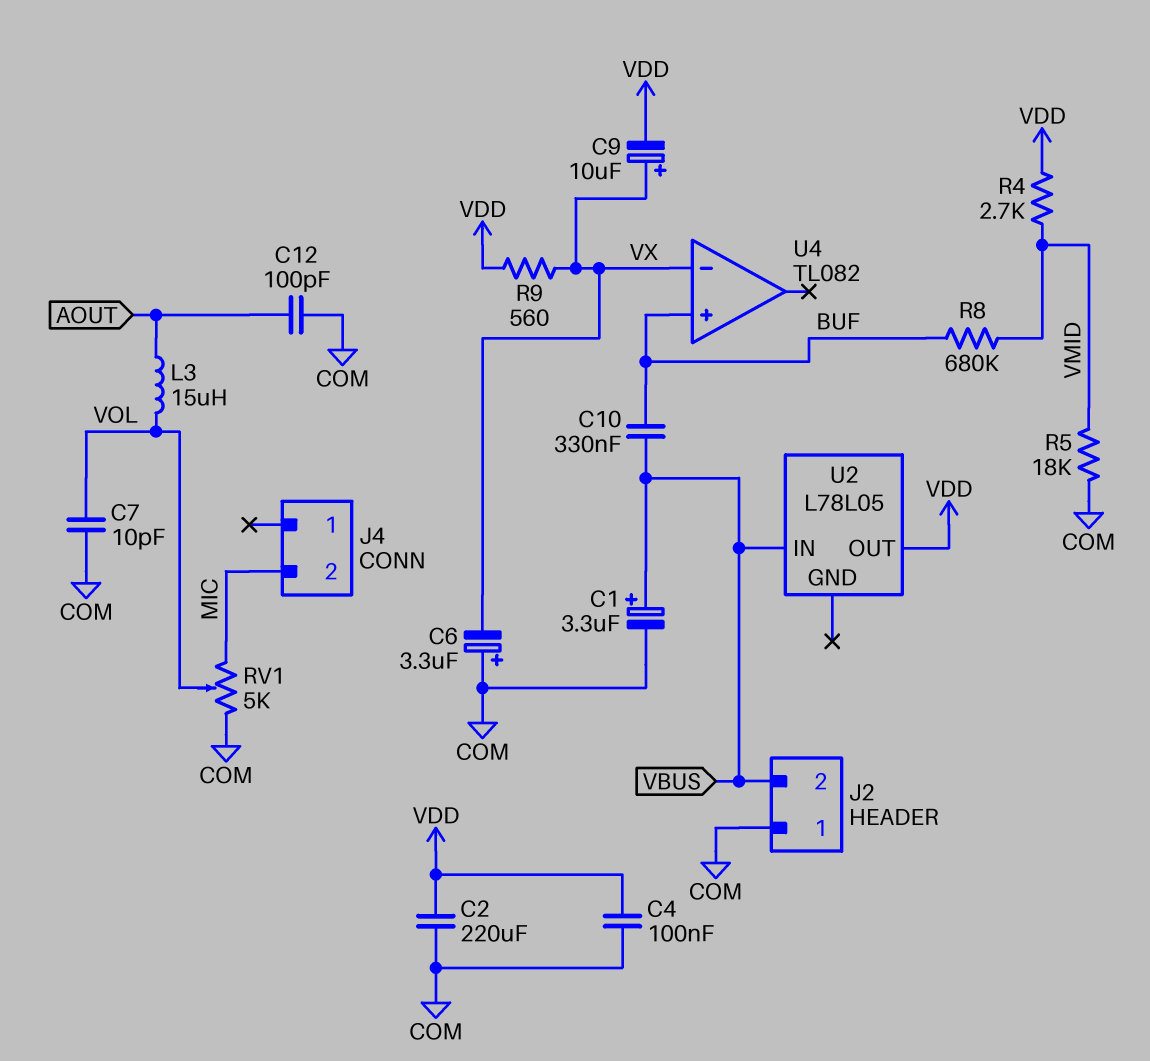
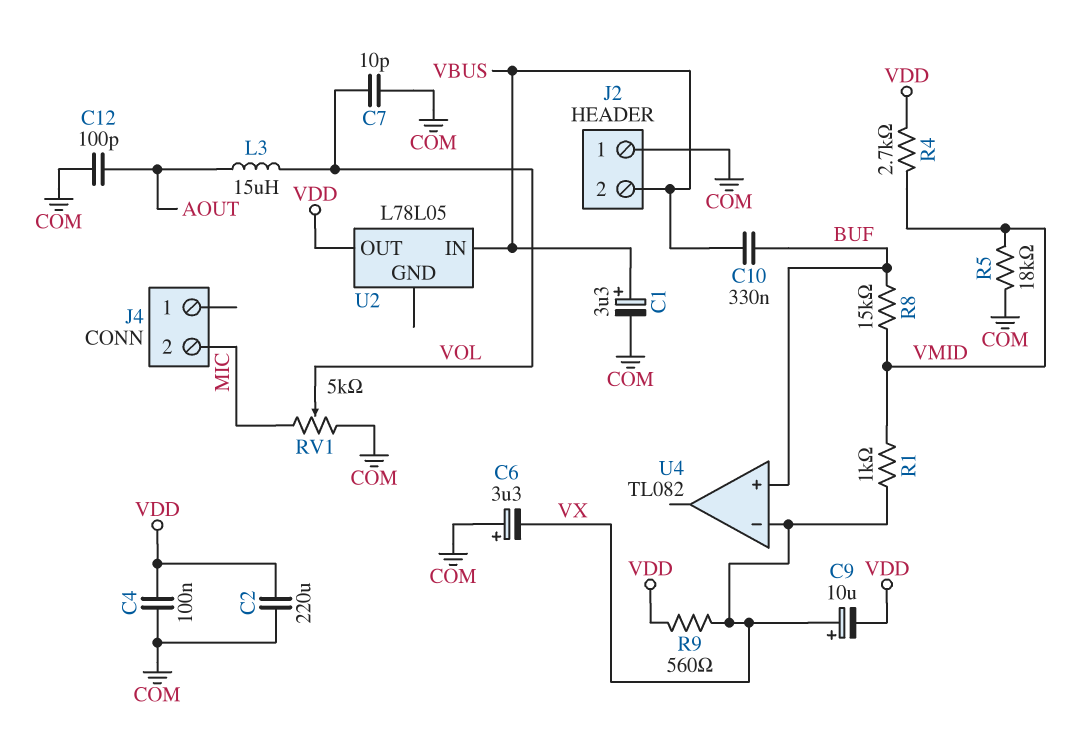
R1: none -> 1k (VMID, VX)
R8: 680k (BUF, VMID) -> 15k (BUF, VMID)

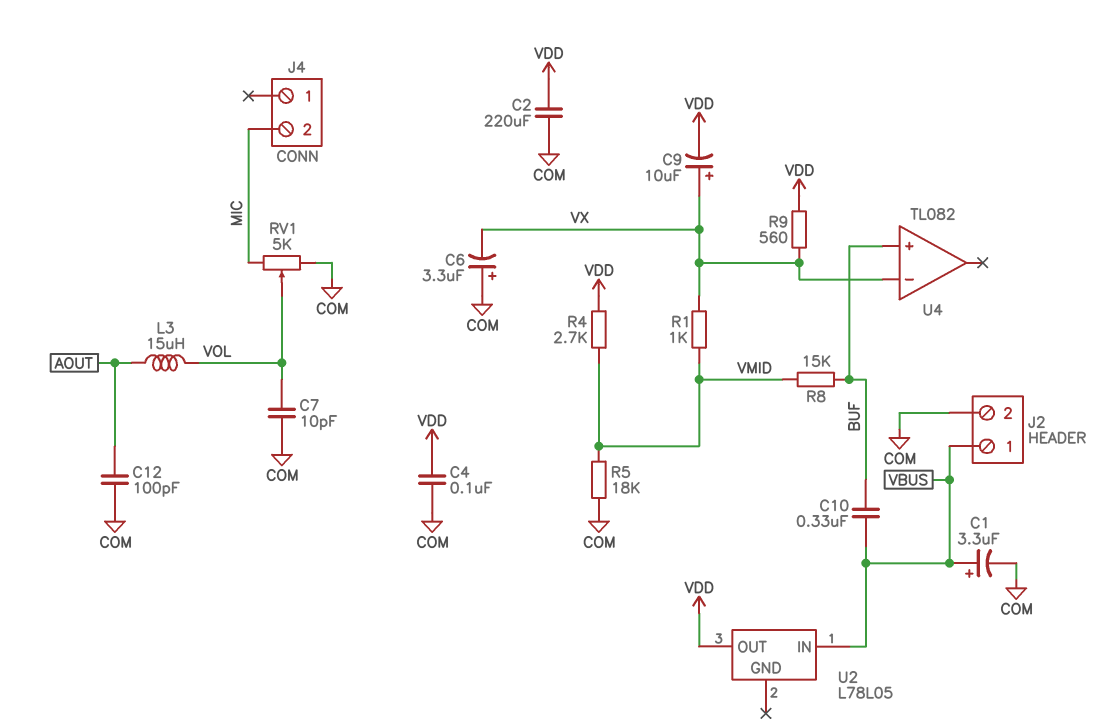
J2 pin 1: COM -> VBUS
J2 pin 2: VBUS -> COM

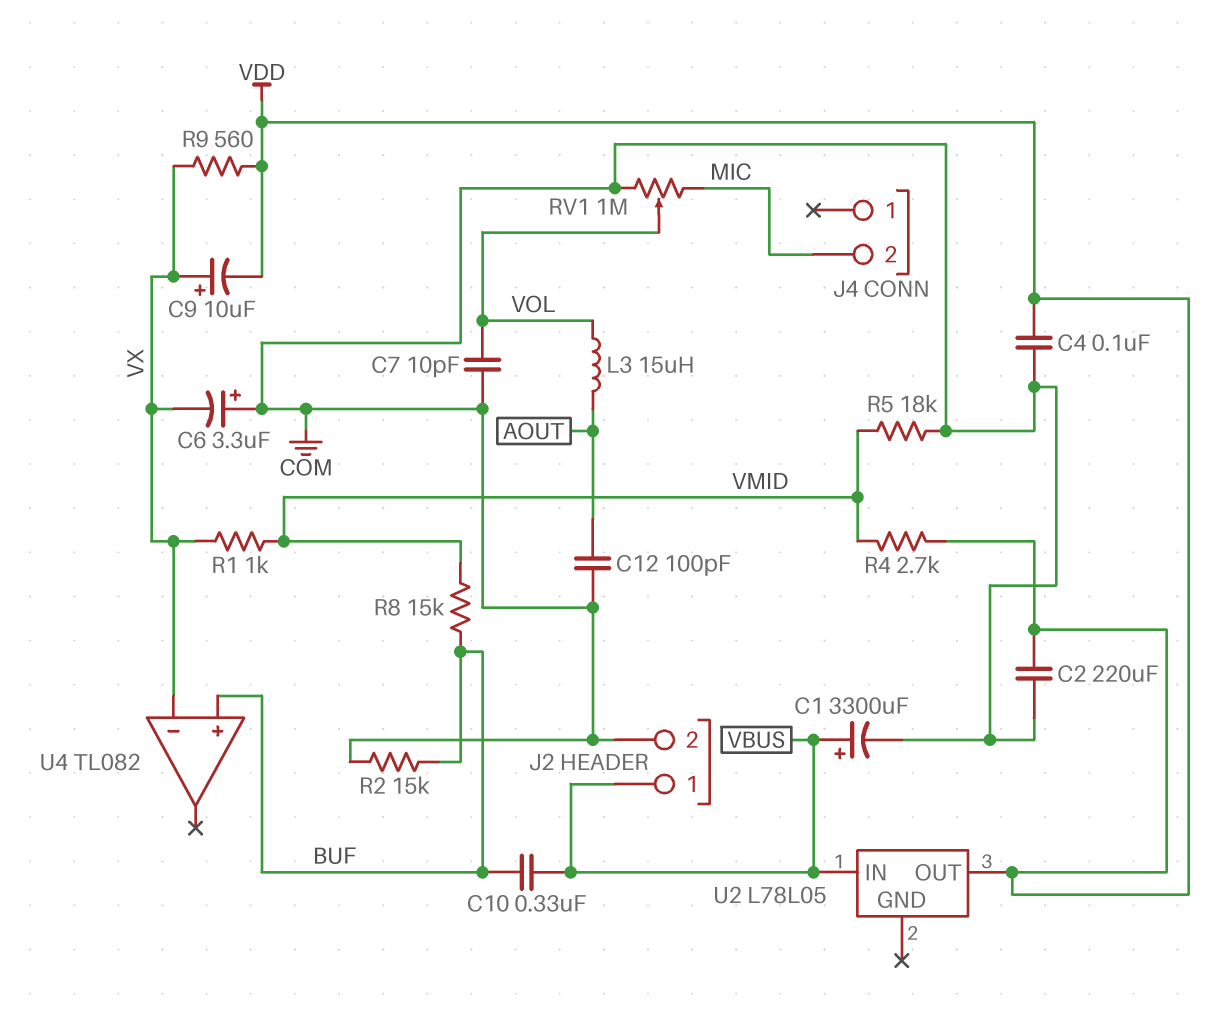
C1: 3.3uF (plus VBUS, minus COM) -> 3300uF (plus VBUS, minus COM)
R2: none -> 15k (BUF, COM)
RV1: 5k (COM, MIC, wiper VOL) -> 1M (COM, MIC, wiper VOL)

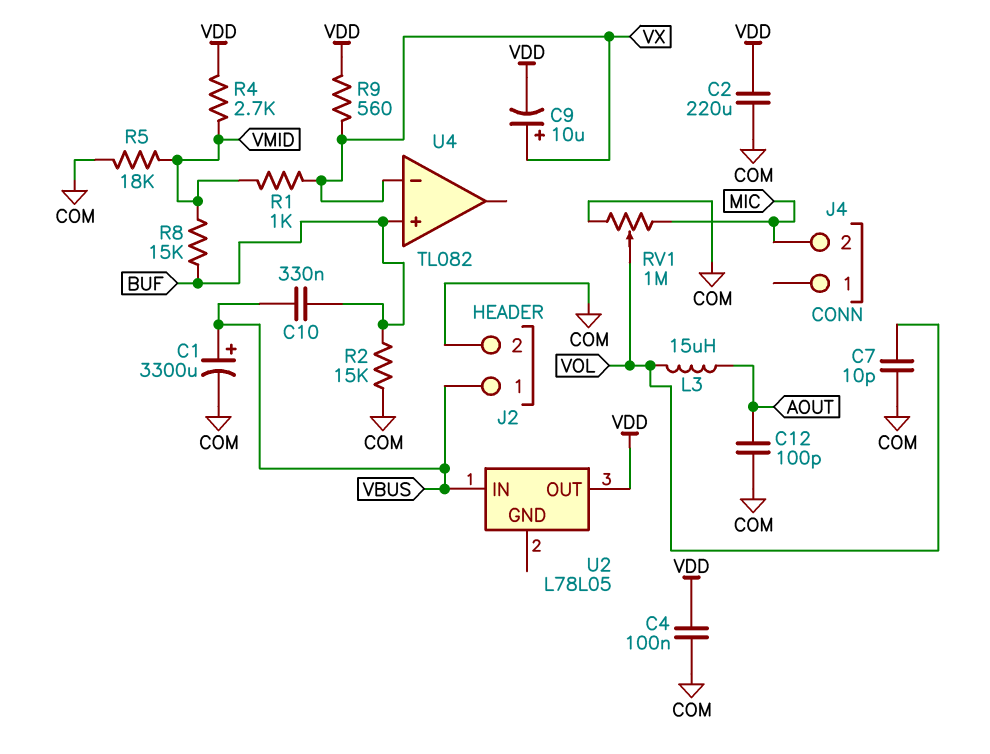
C6: 3.3uF (plus COM, minus VX) -> none

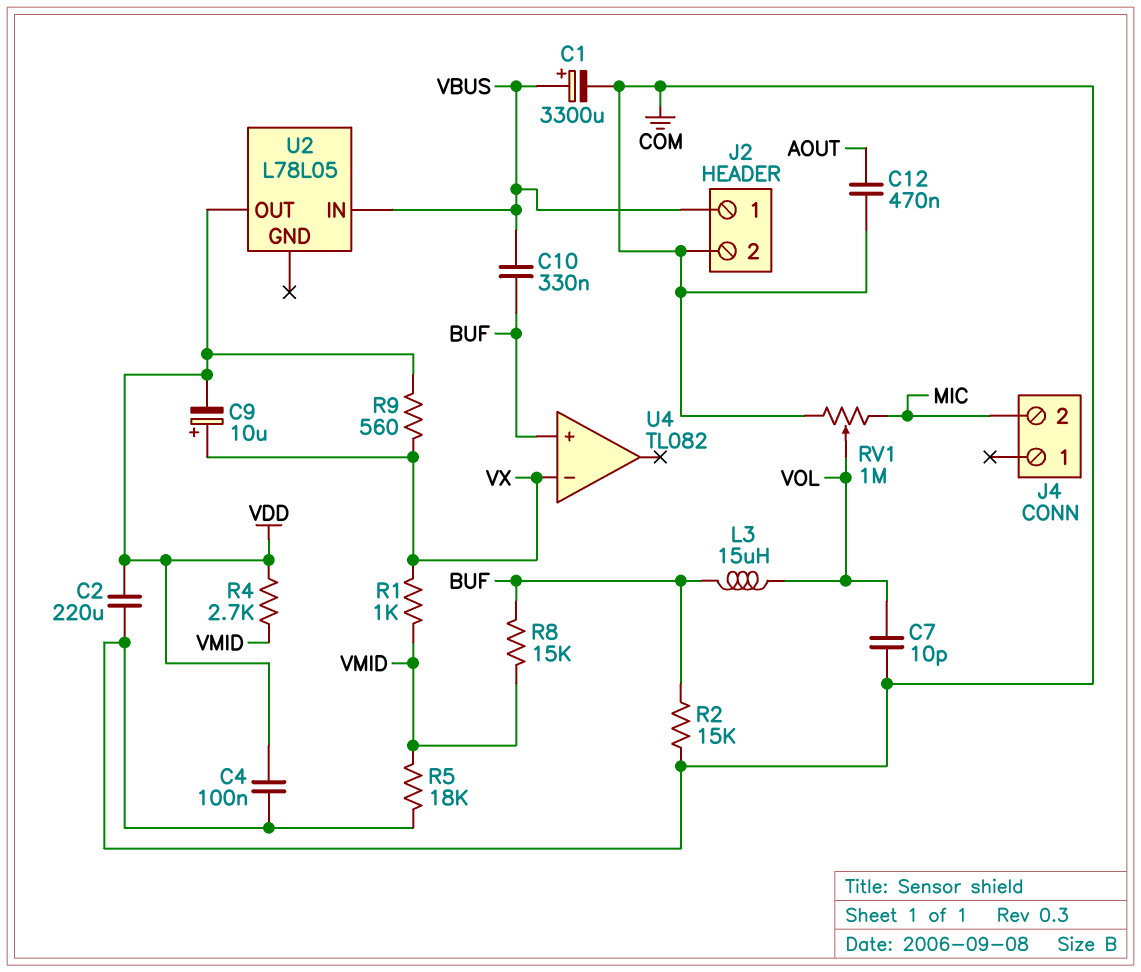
C12: 100pF (AOUT, COM) -> 470nF (AOUT, COM)
L3: 15uH (AOUT, VOL) -> 15uH (BUF, VOL)

